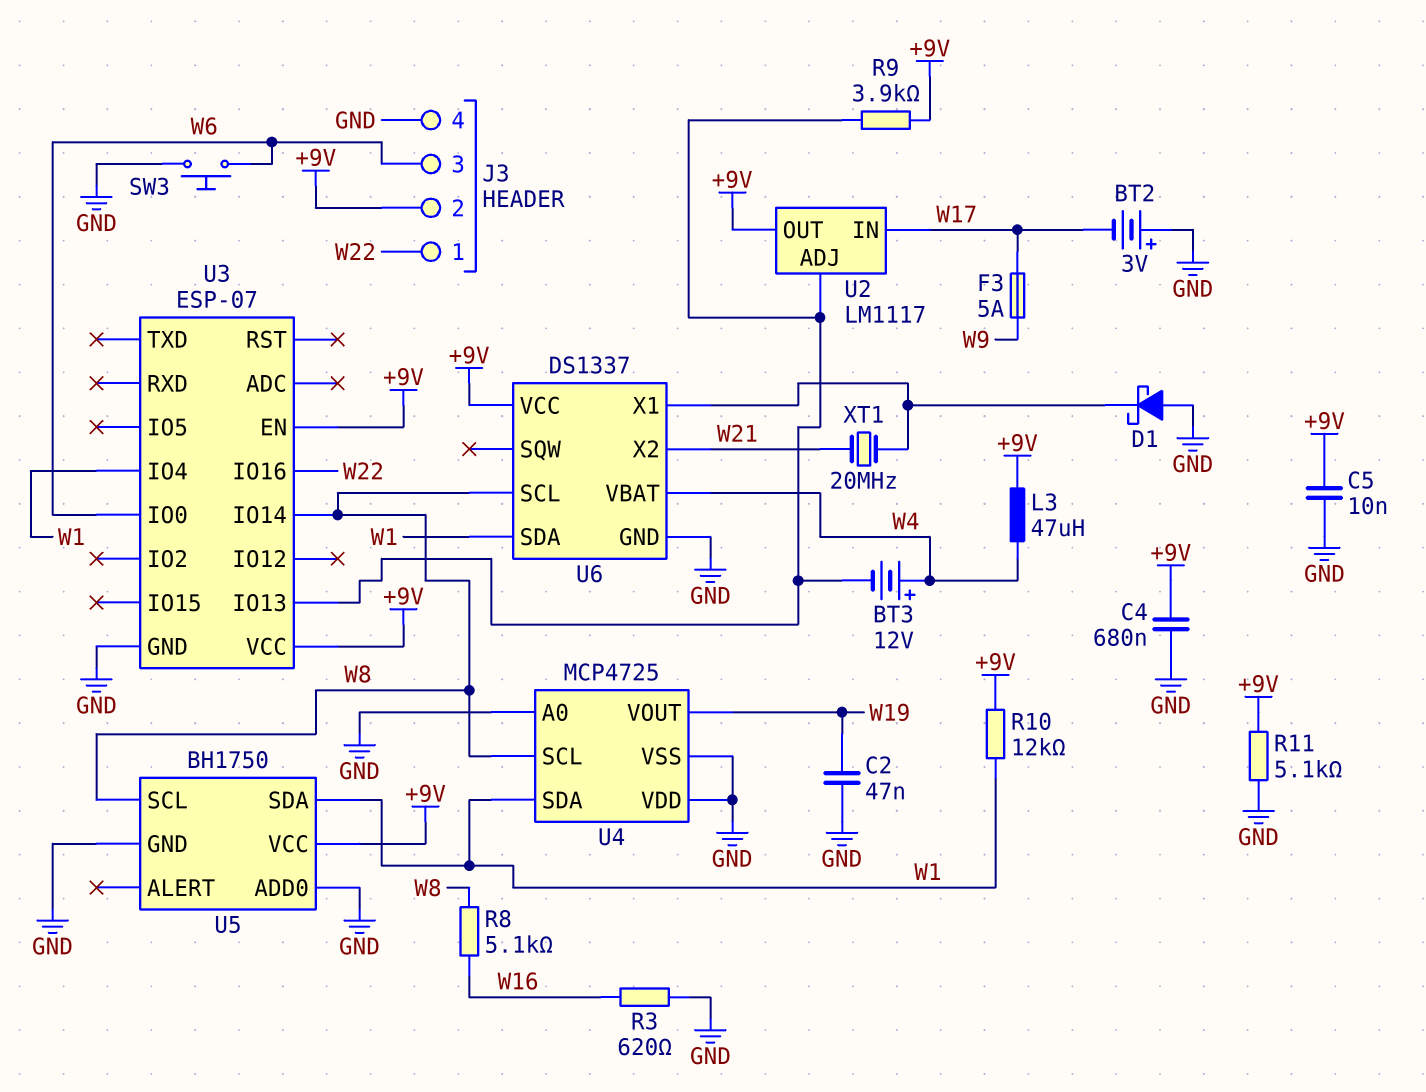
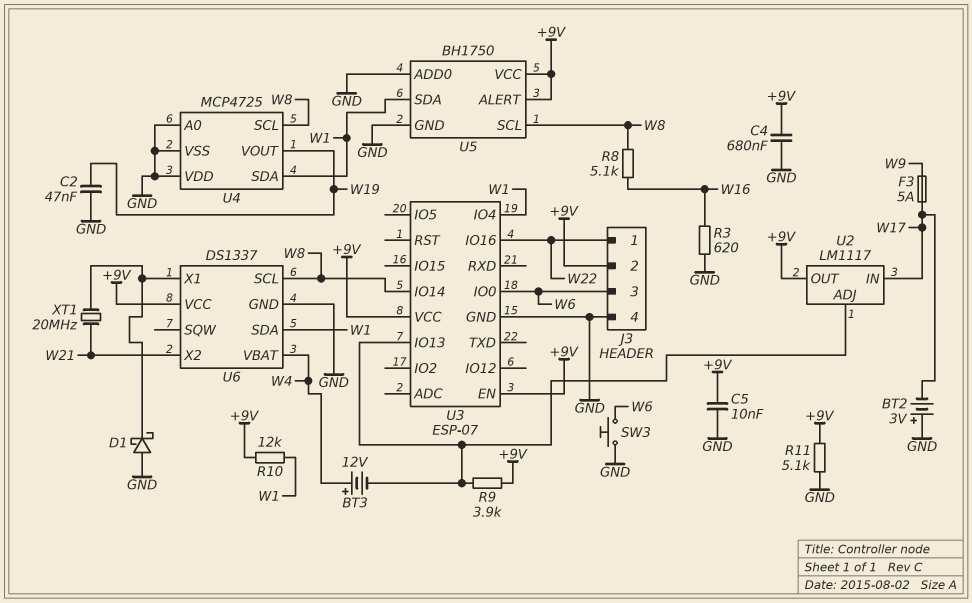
L3: 47uH (+9V, W4) -> none
U5 pin ALERT: none -> +9V

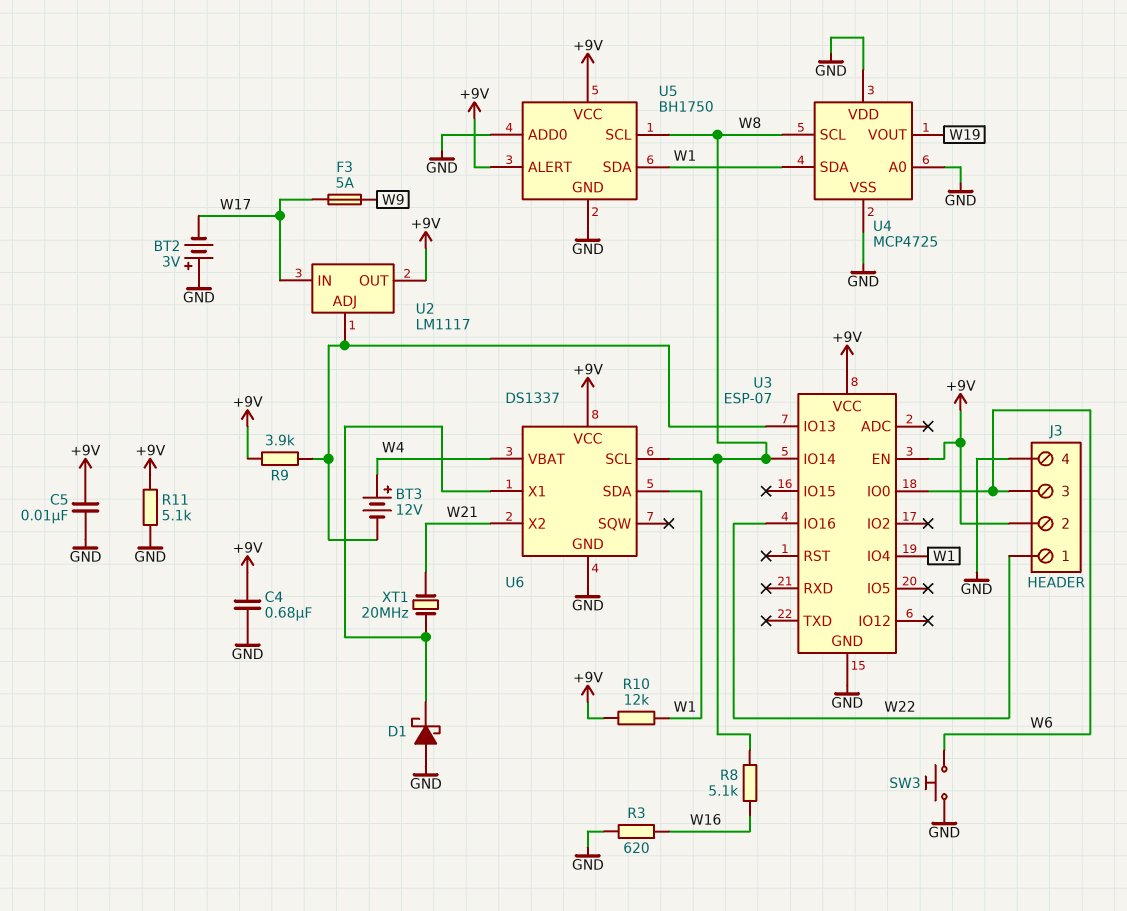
C2: 47nF (GND, W19) -> none

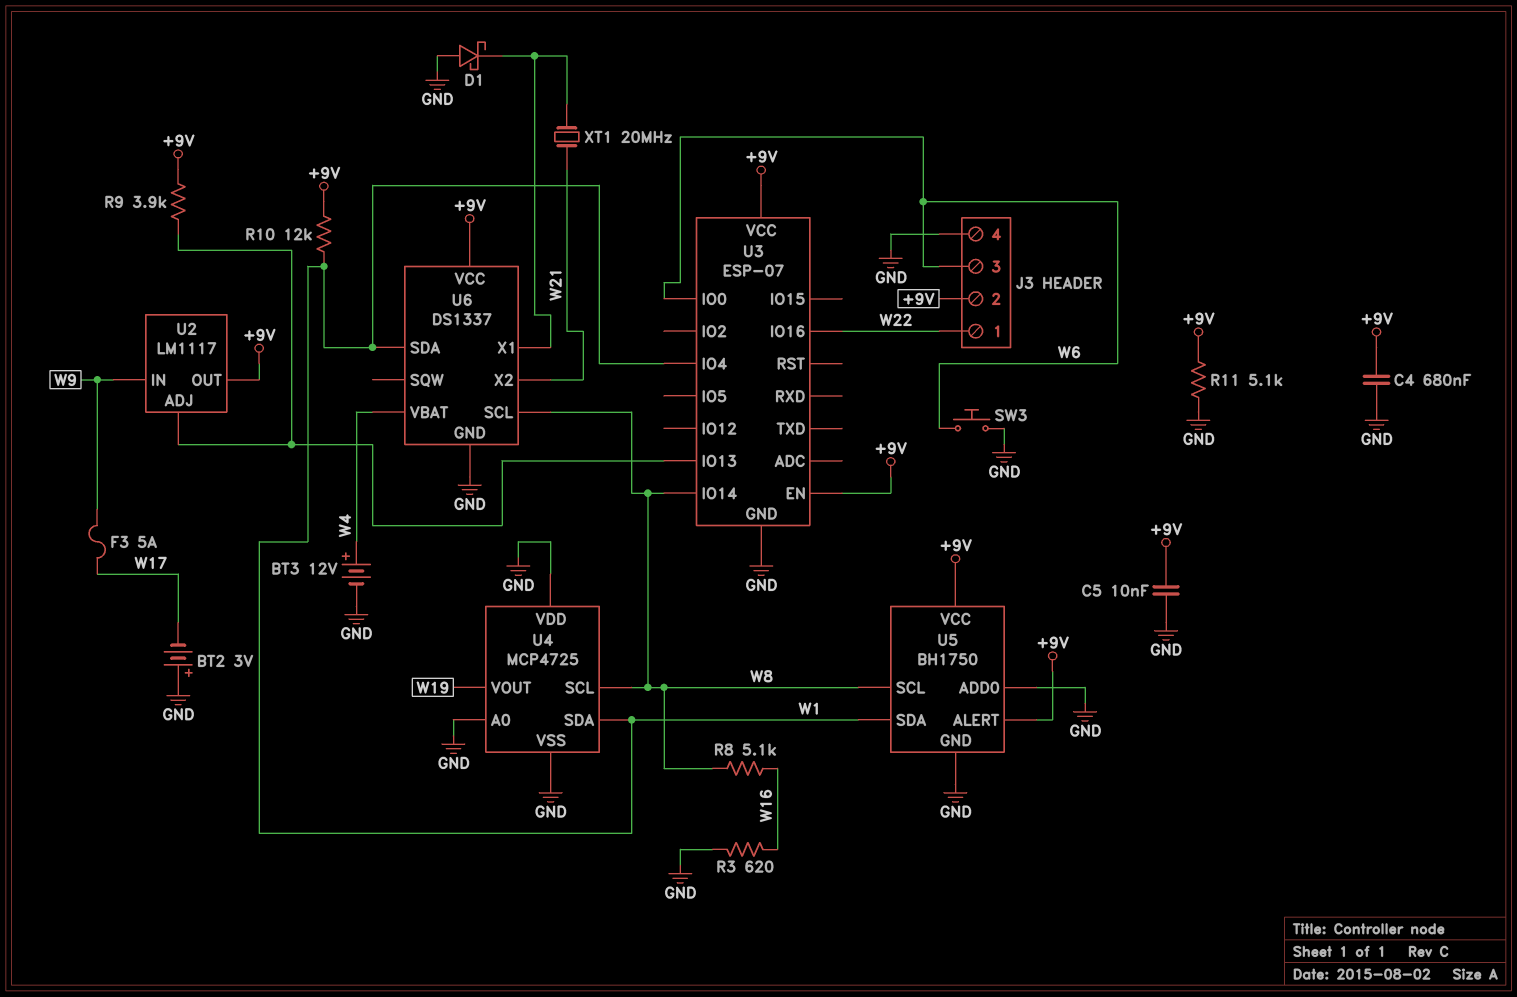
BT3: 12V (plus W4, minus U2/ADJ) -> 12V (plus W4, minus GND)
U2 pin IN: W17 -> W9

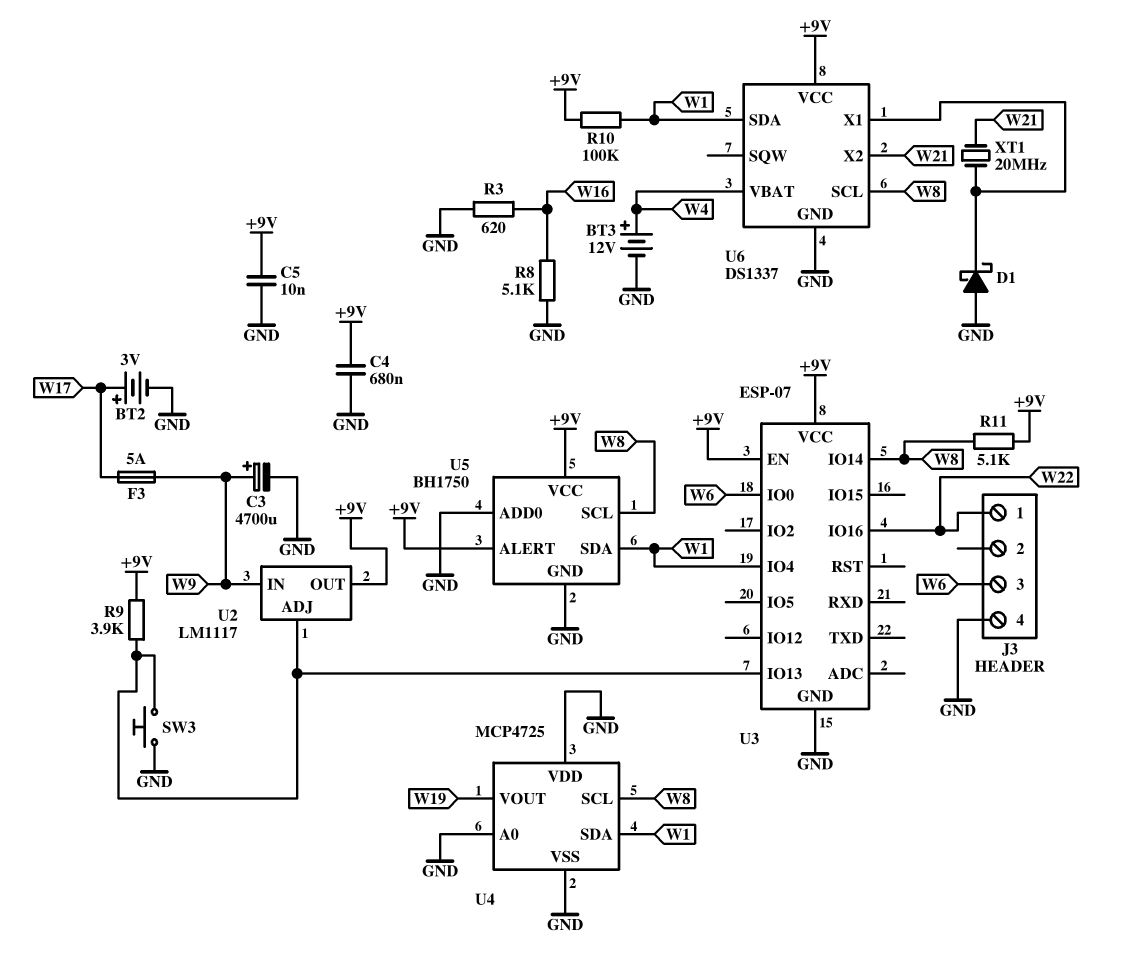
BT2: 3V (plus GND, minus W17) -> 3V (plus W17, minus GND)
C3: none -> 4700uF (plus W9, minus GND)
J3 pin 2: +9V -> none
R8: 5.1k (W8, W16) -> 5.1k (GND, W16)
R10: 12k (+9V, W1) -> 100k (+9V, W1)
R11: 5.1k (+9V, GND) -> 5.1k (+9V, W8)
SW3: button (GND, W6) -> button (GND, U2/ADJ)

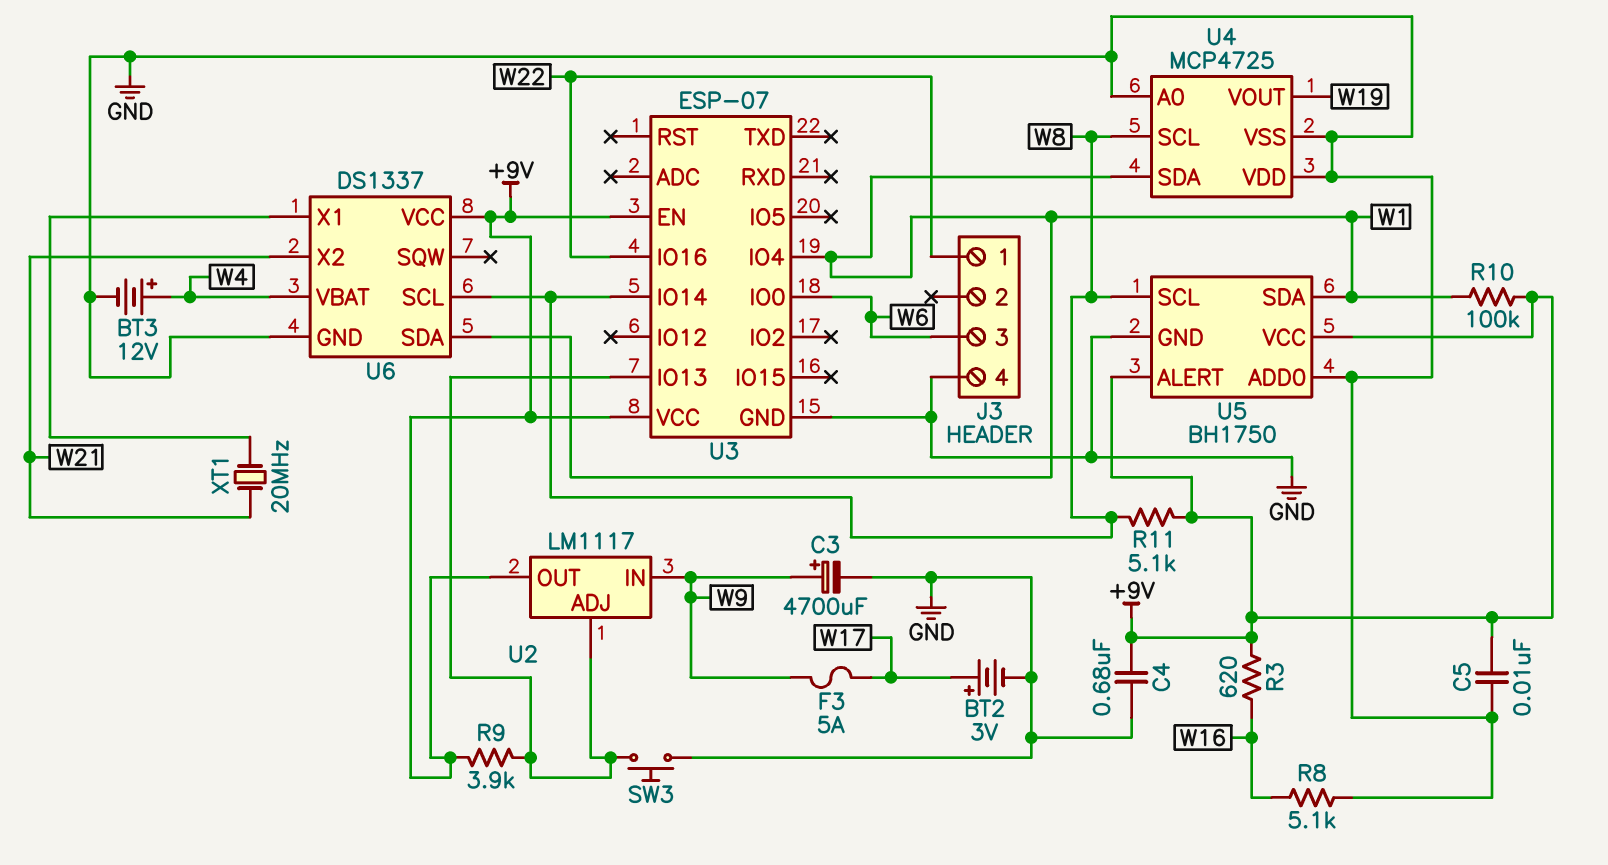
D1: schottky (A GND, K U6/X1) -> none
R3: 620 (GND, W16) -> 620 (+9V, W16)

